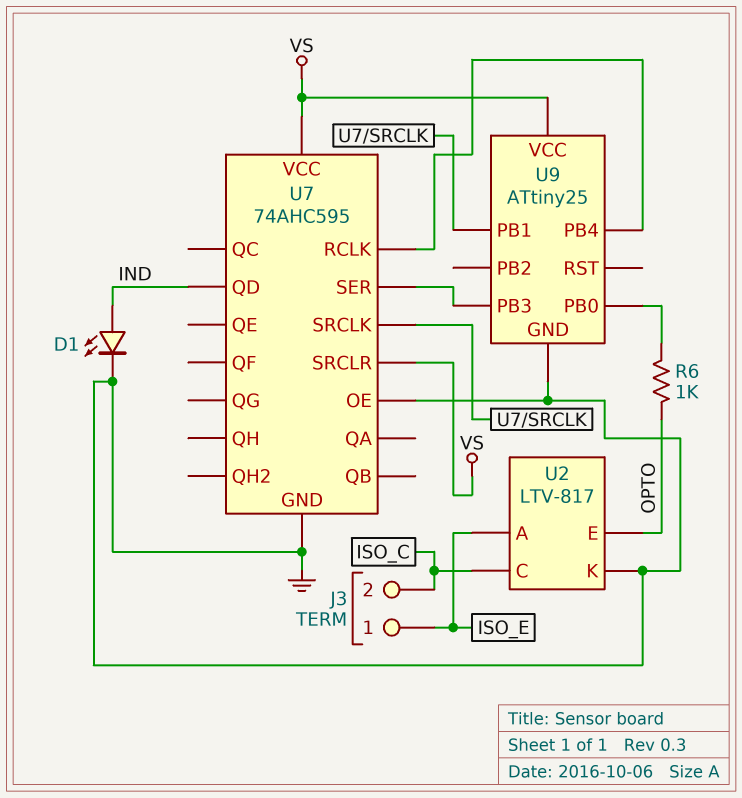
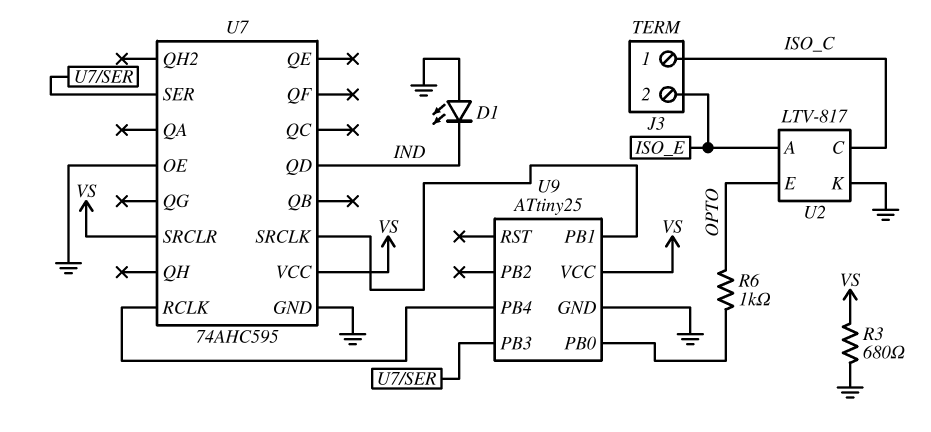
D1: LED (A IND, K GND) -> LED (A GND, K IND)
J3 pin 1: ISO_E -> ISO_C
J3 pin 2: ISO_C -> ISO_E
R3: none -> 680 (GND, VS)

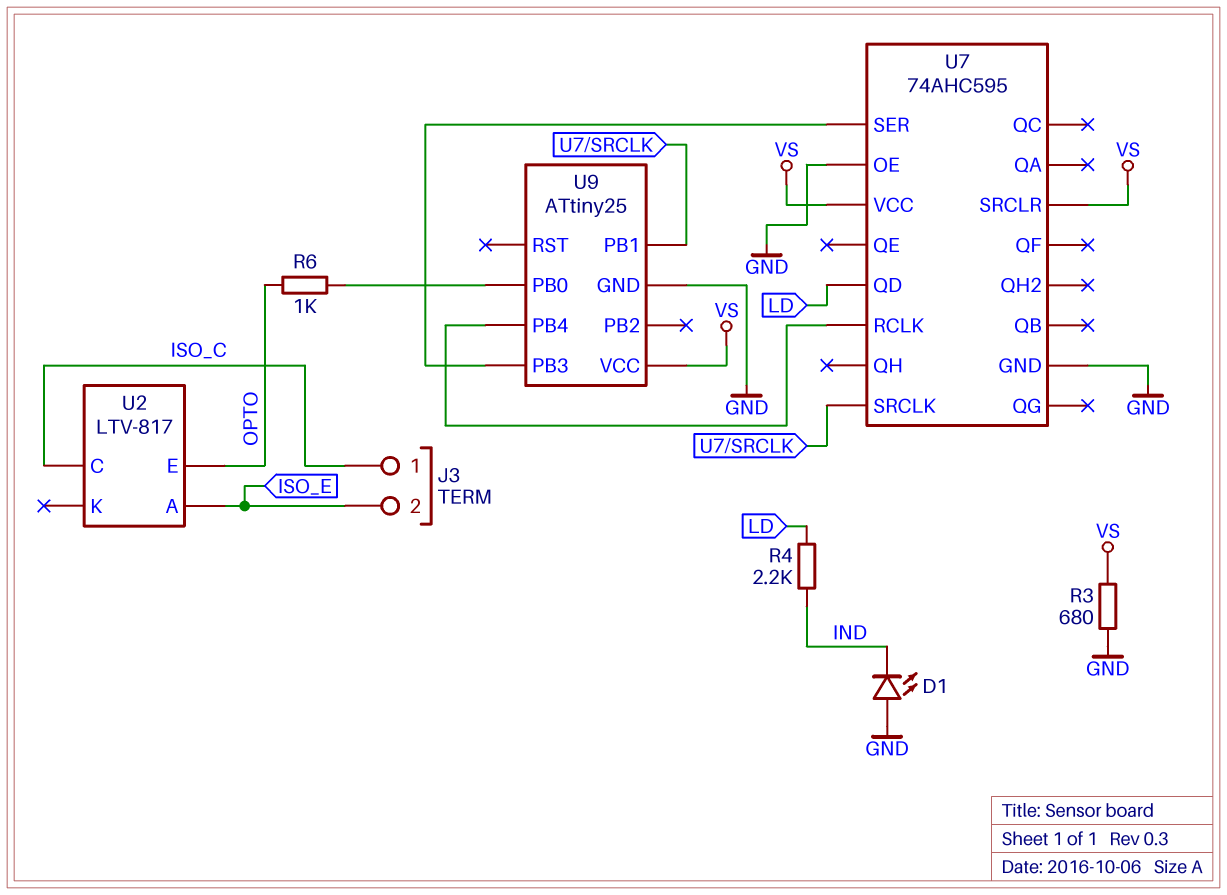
R4: none -> 2.2k (IND, LD)
U2 pin K: GND -> none
U7 pin QD: IND -> LD

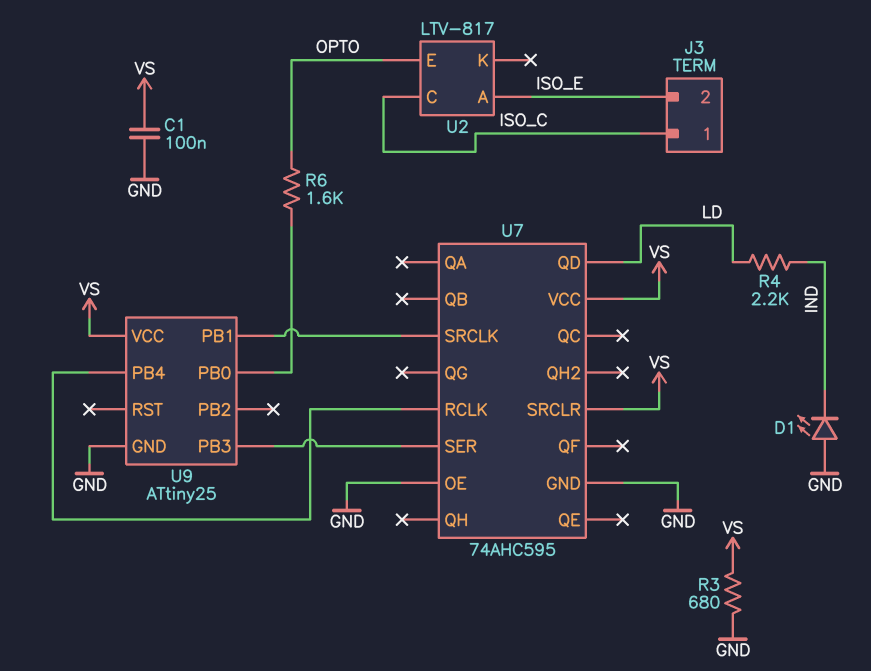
C1: none -> 100nF (GND, VS)
R6: 1k (OPTO, U9/PB0) -> 1.6k (OPTO, U9/PB0)

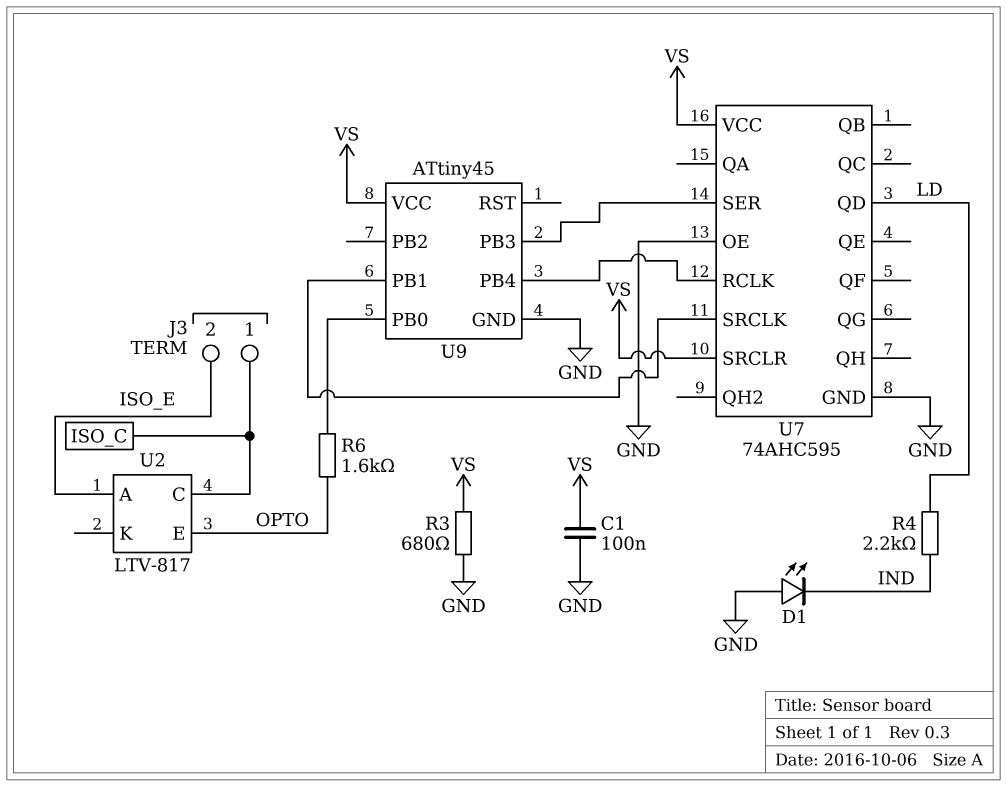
U9: ATtiny25 -> ATtiny45

